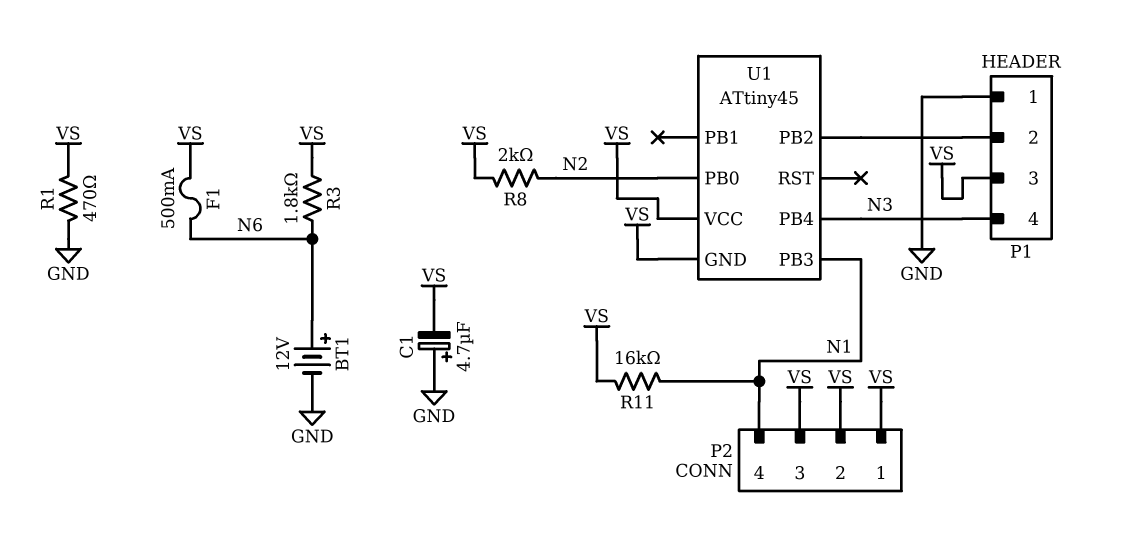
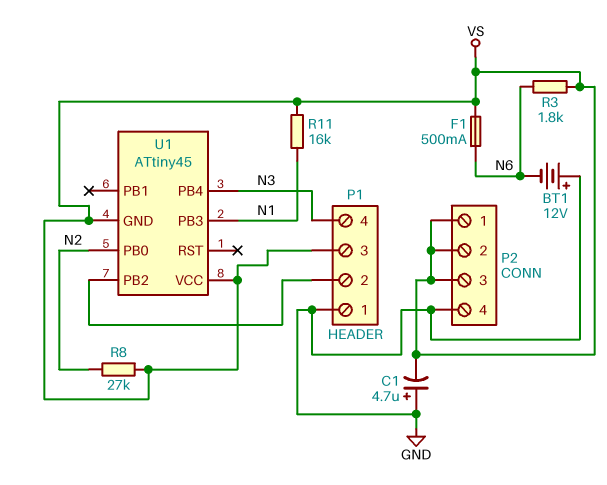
BT1: 12V (plus N6, minus GND) -> 12V (plus GND, minus N6)
P2 pin 4: N1 -> GND
R1: 470 (GND, VS) -> none
R8: 2k (N2, VS) -> 27k (N2, VS)

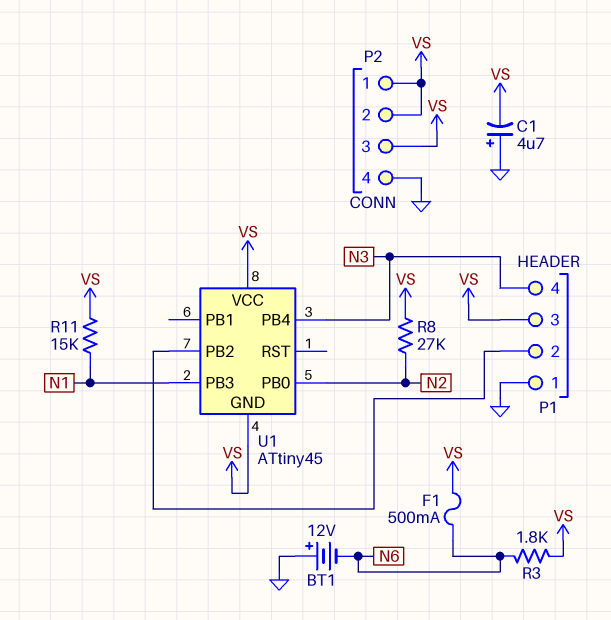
R11: 16k (N1, VS) -> 15k (N1, VS)

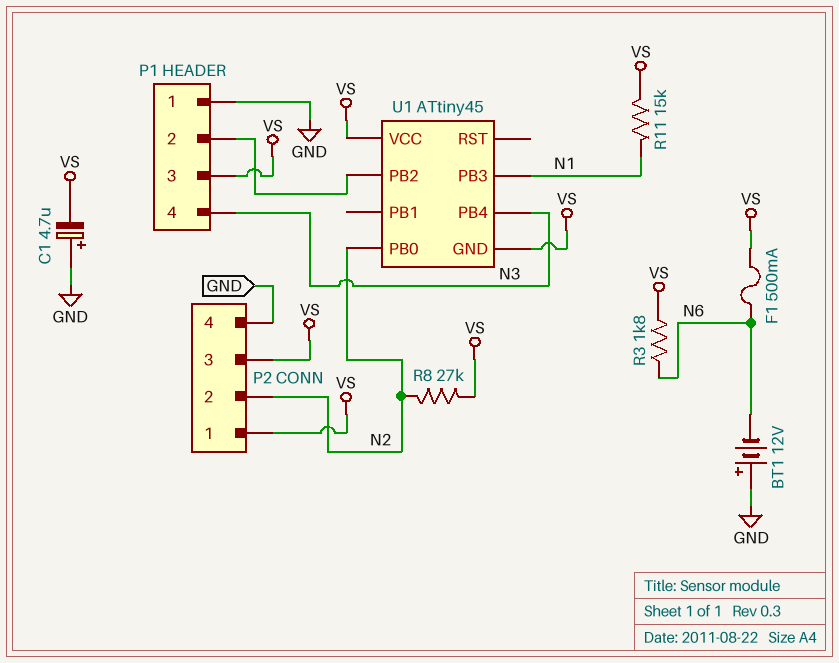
P2 pin 2: VS -> N2

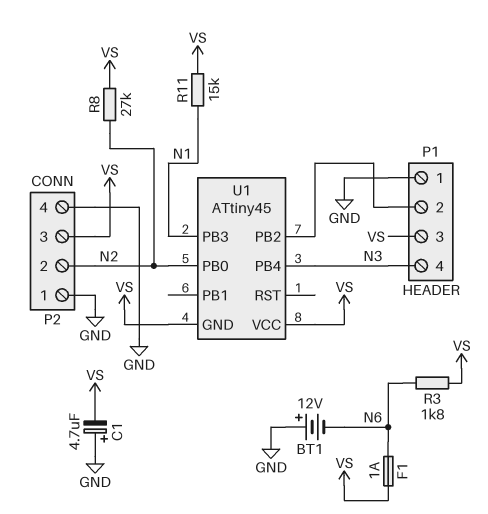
F1: 500mA (N6, VS) -> 1A (N6, VS)
P2 pin 1: VS -> GND

